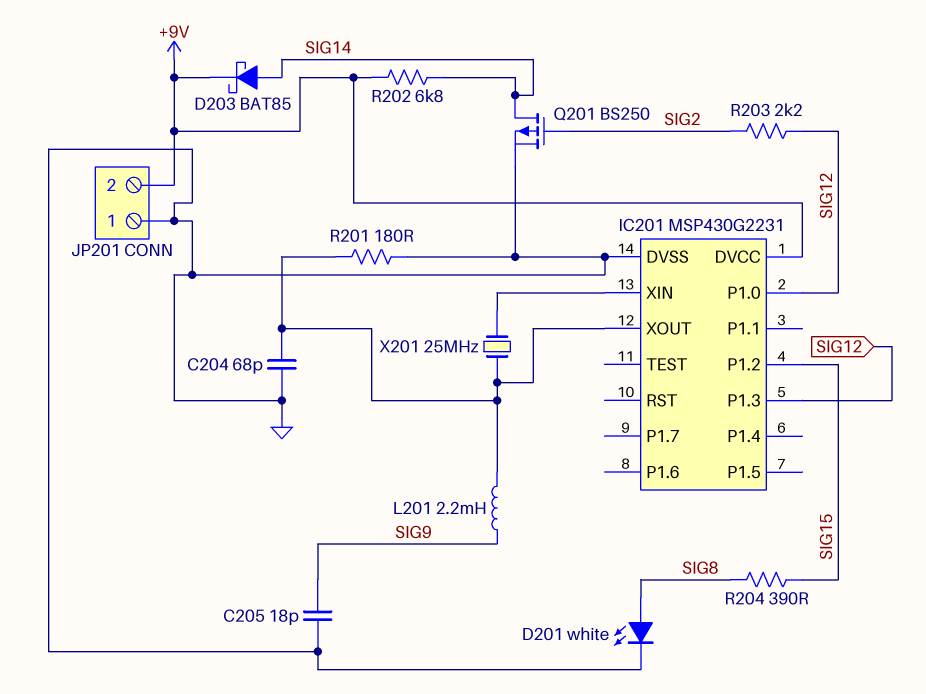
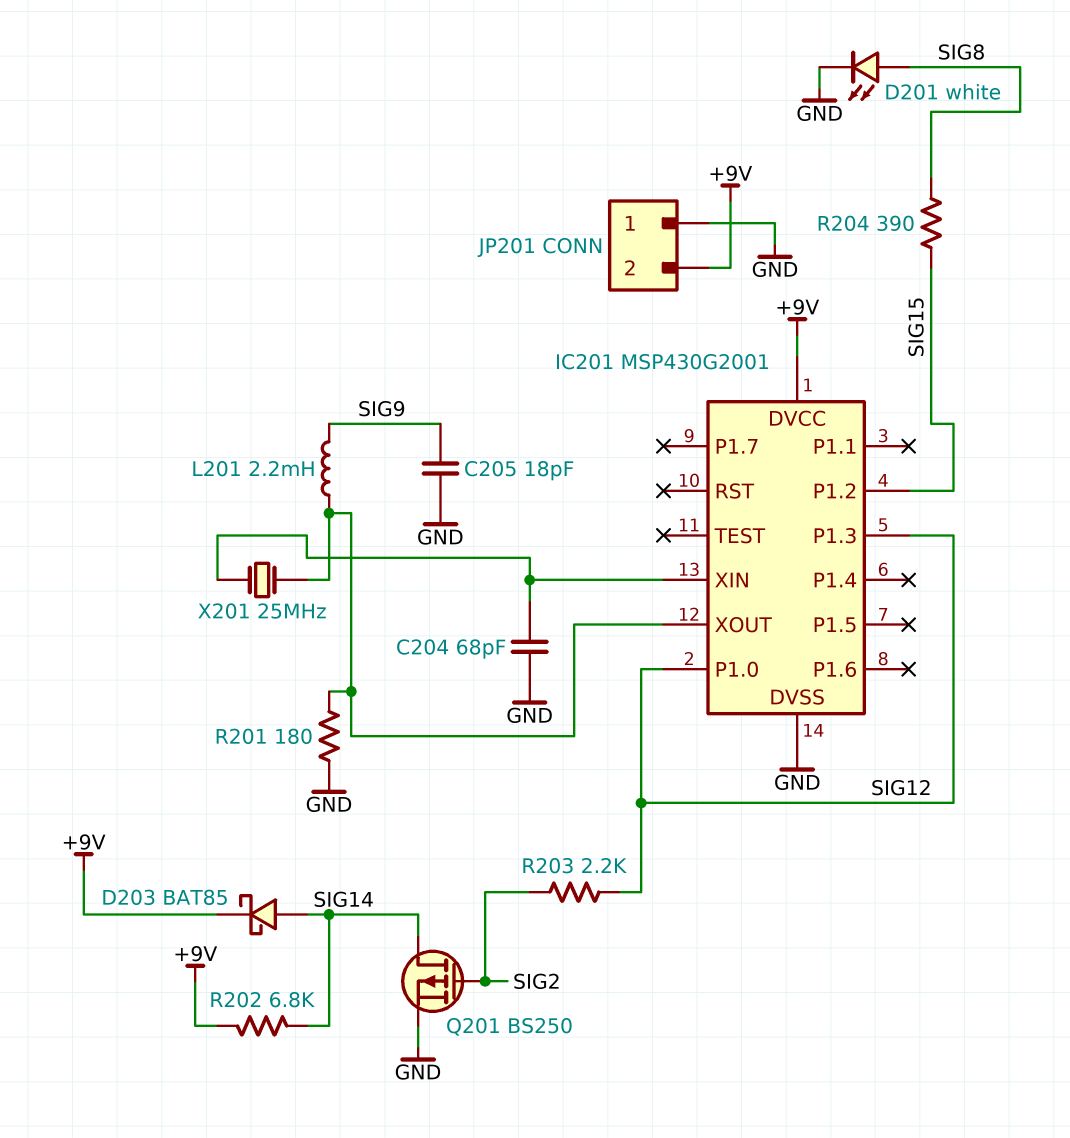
C204: 68pF (GND, IC201/XOUT) -> 68pF (GND, IC201/XIN)
IC201: MSP430G2231 -> MSP430G2001

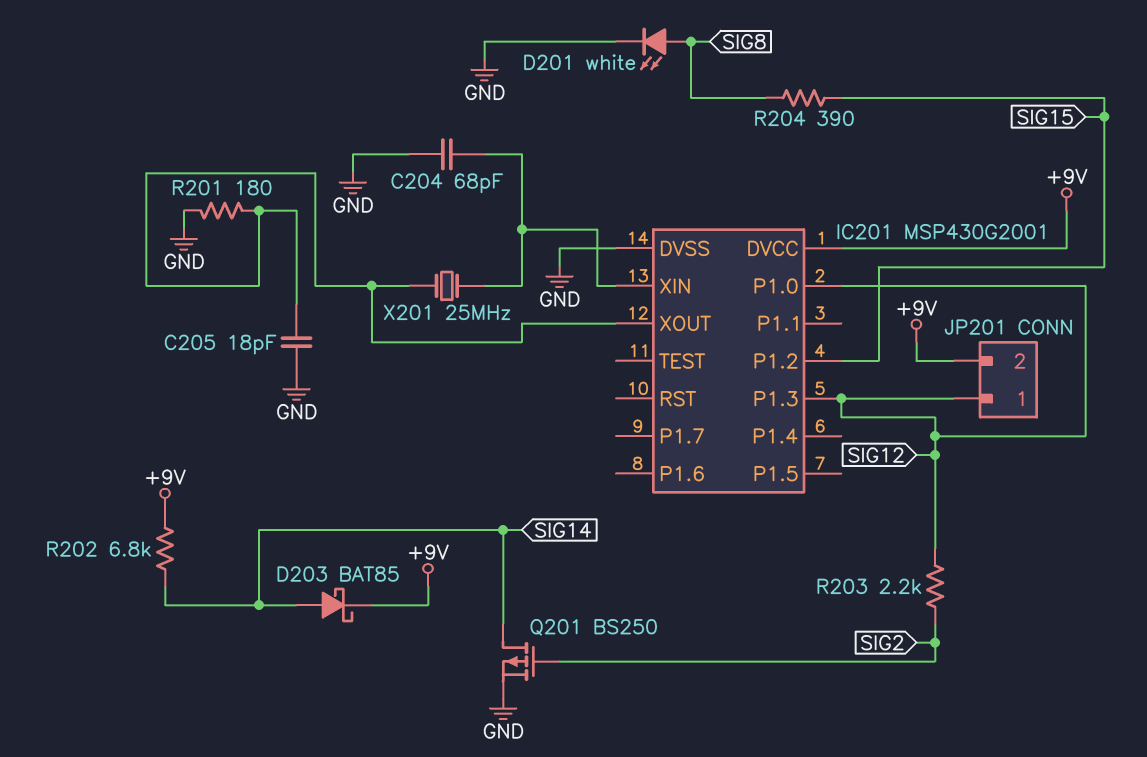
C205: 18pF (GND, SIG9) -> 18pF (GND, IC201/XOUT)
JP201 pin 1: GND -> SIG12
L201: 2.2mH (IC201/XOUT, SIG9) -> none

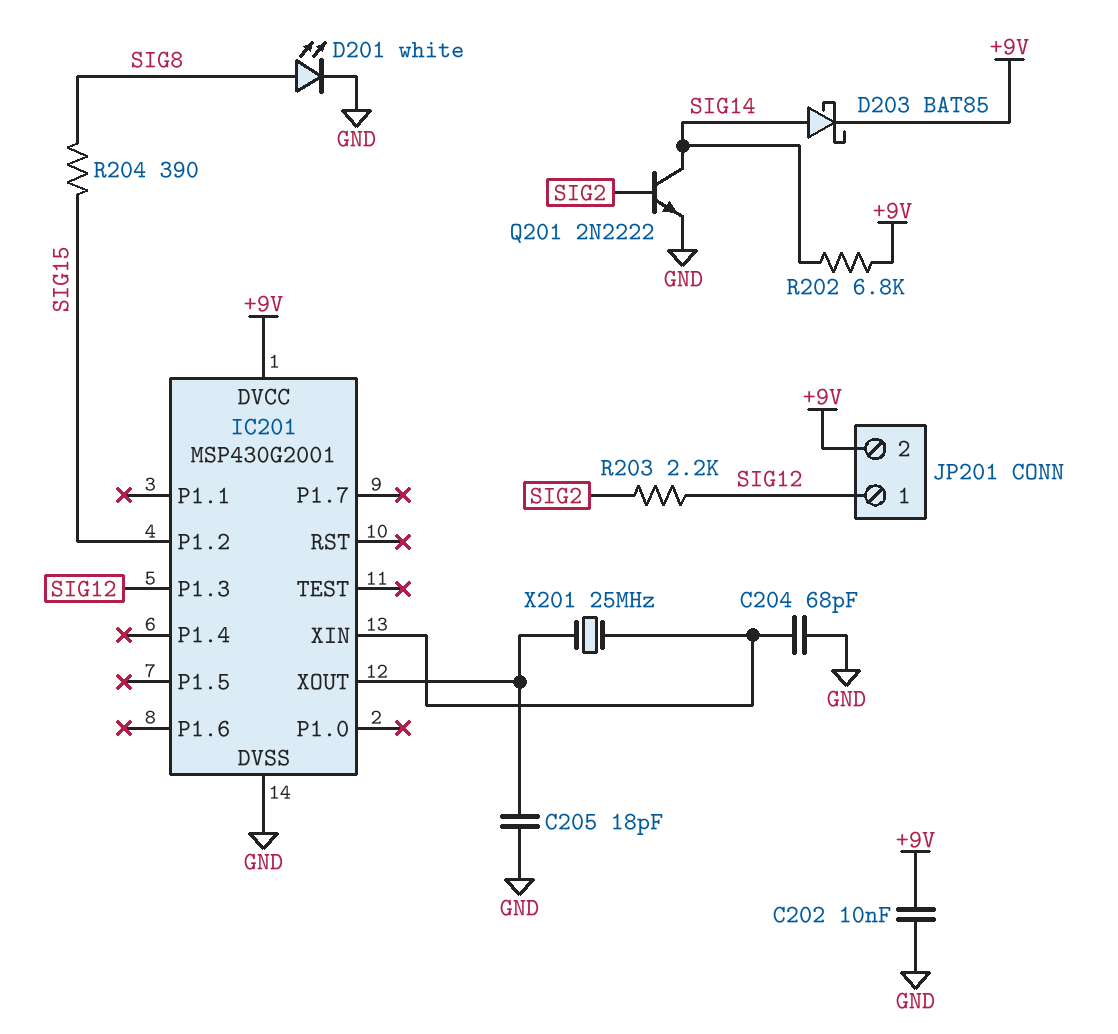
C202: none -> 10nF (+9V, GND)
IC201 pin P1.0: SIG12 -> none
Q201: PMOS BS250 (G SIG2, D SIG14, S GND) -> NPN 2N2222 (B SIG2, C SIG14, E GND)
R201: 180 (GND, IC201/XOUT) -> none

